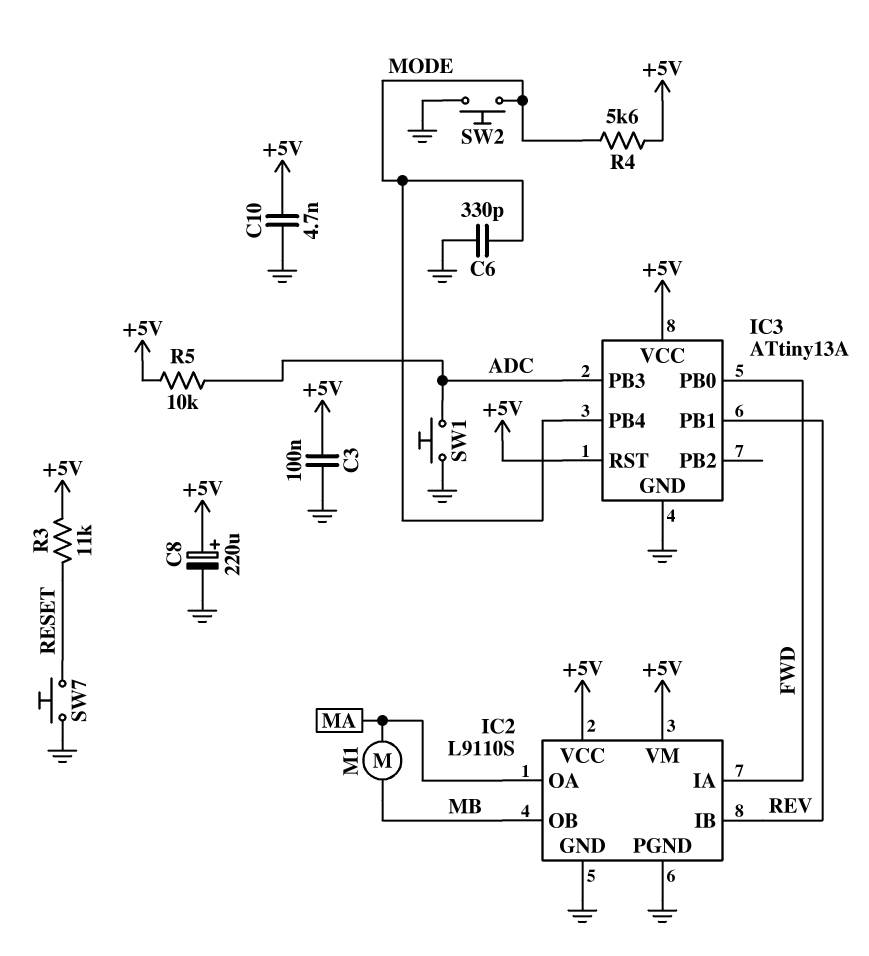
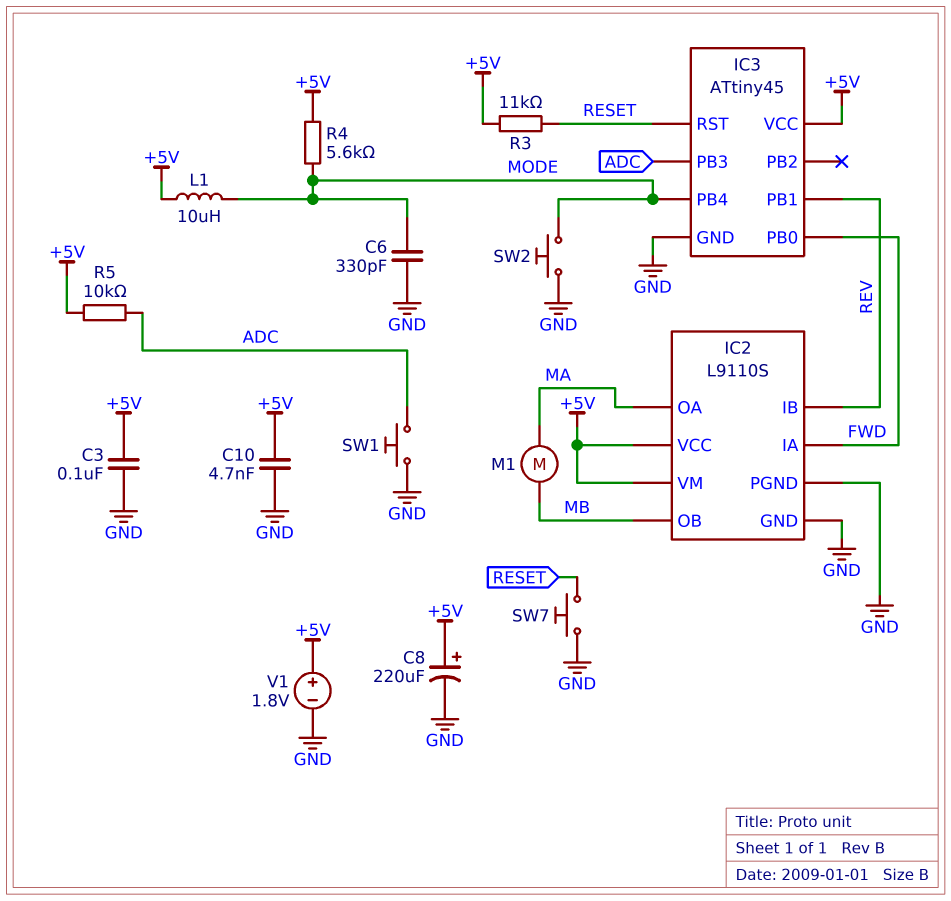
IC3: ATtiny13A -> ATtiny45
IC3 pin RST: +5V -> RESET
L1: none -> 10uH (+5V, MODE)
V1: none -> 1.8V (plus +5V, minus GND)

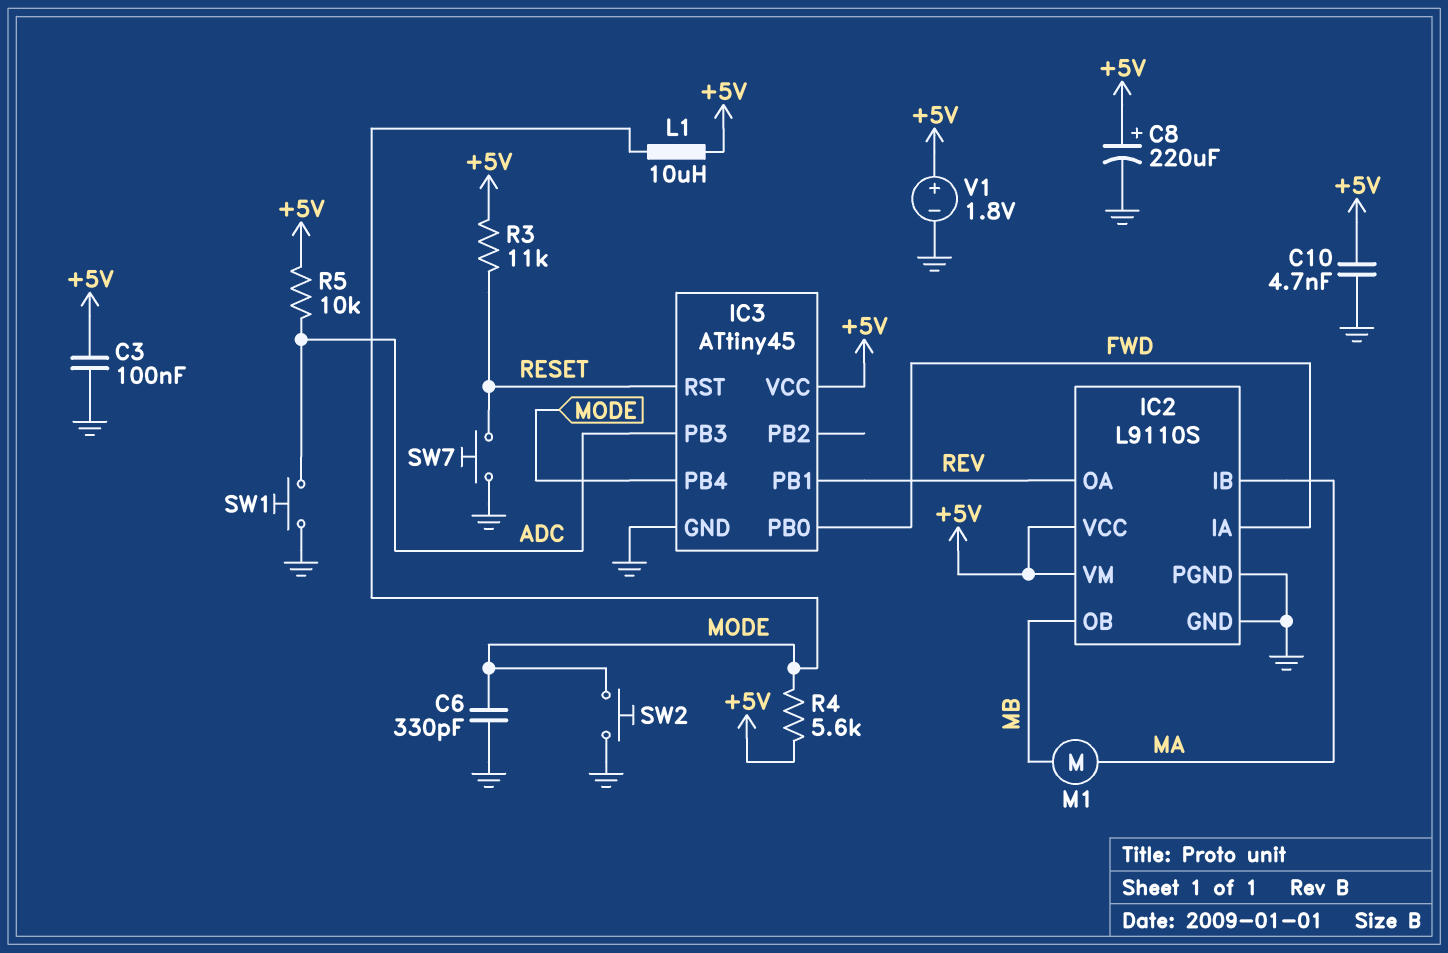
IC2 pin IB: REV -> MA
IC2 pin OA: MA -> REV

